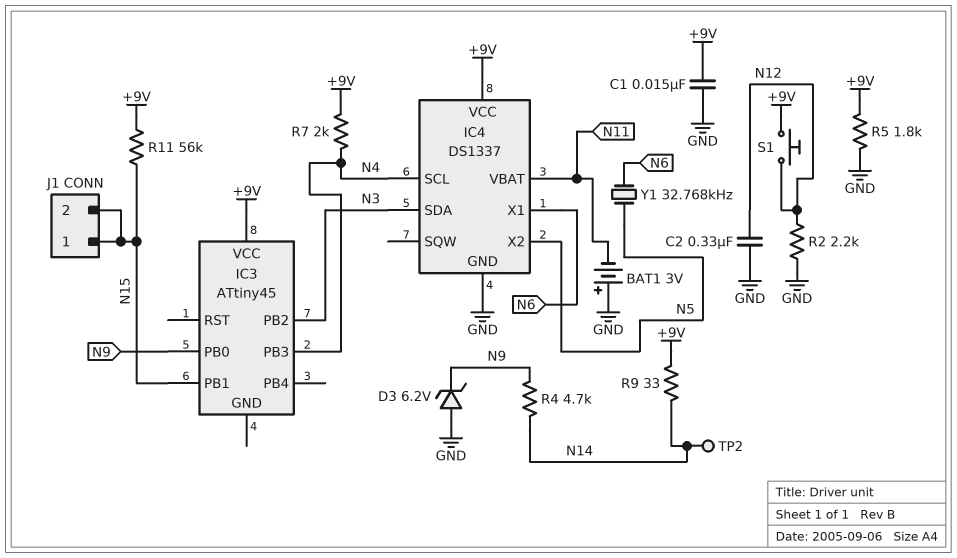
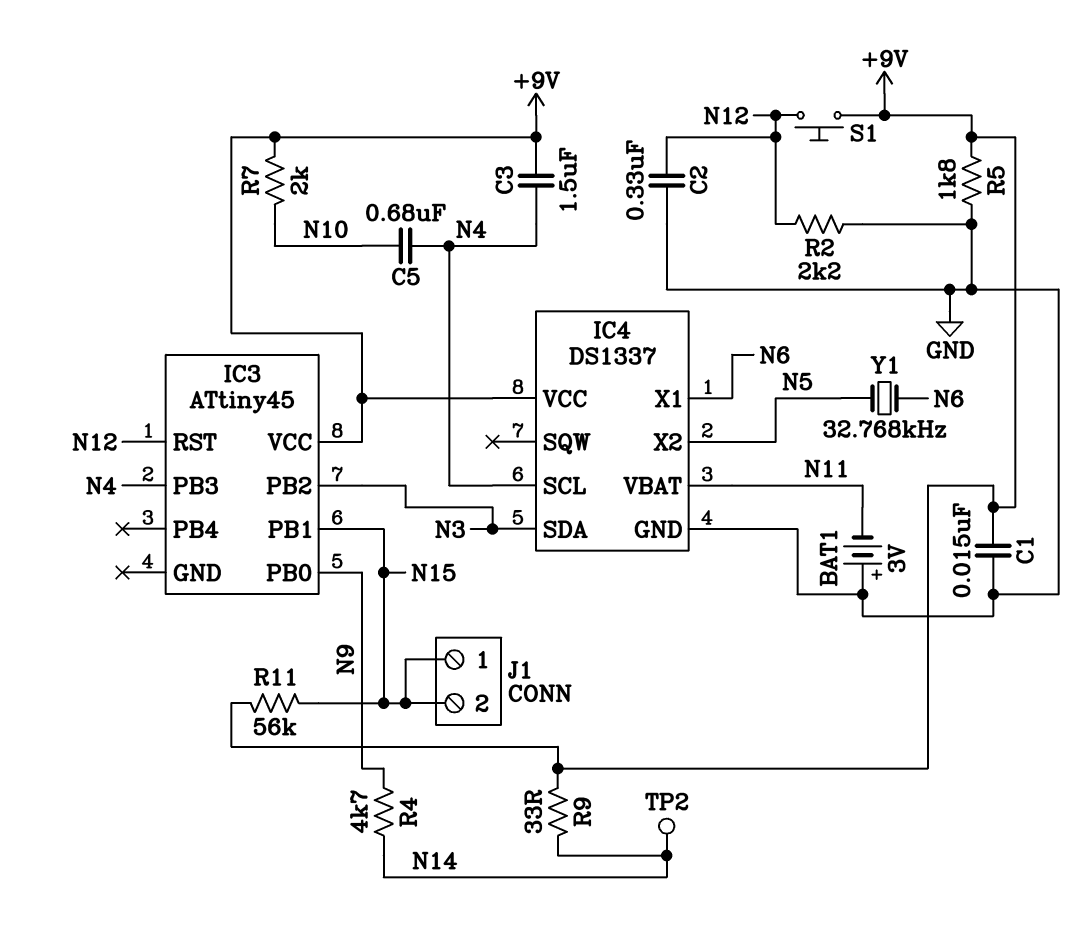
C3: none -> 1.5uF (+9V, N4)
C5: none -> 680nF (N4, N10)
D3: zener 6.2V (A GND, K N9) -> none
IC3 pin RST: none -> N12
R7: 2k (+9V, N4) -> 2k (+9V, N10)

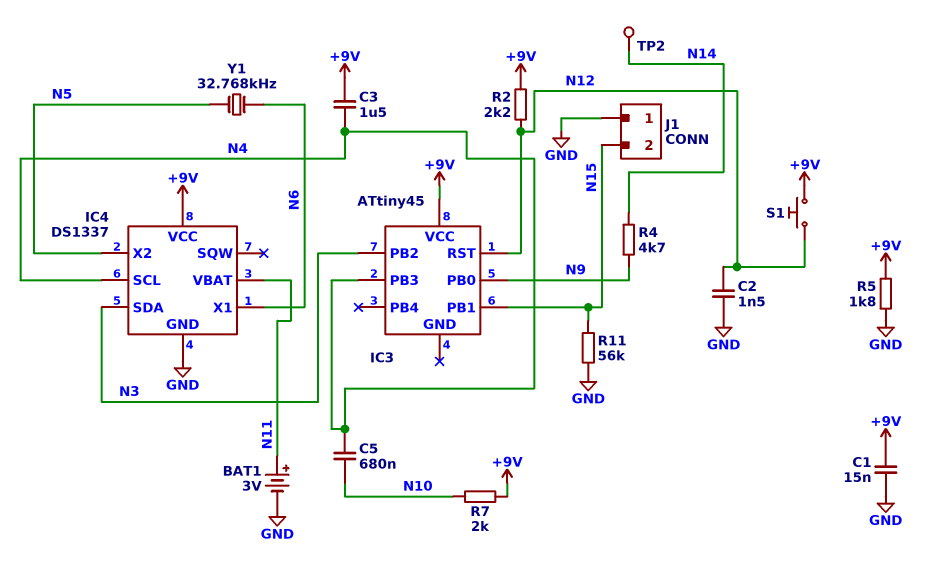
BAT1: 3V (plus GND, minus N11) -> 3V (plus N11, minus GND)
C2: 330nF (GND, N12) -> 1.5nF (GND, N12)
J1 pin 1: N15 -> GND
R2: 2.2k (GND, N12) -> 2.2k (+9V, N12)
R9: 33 (+9V, N14) -> none
R11: 56k (+9V, N15) -> 56k (GND, N15)

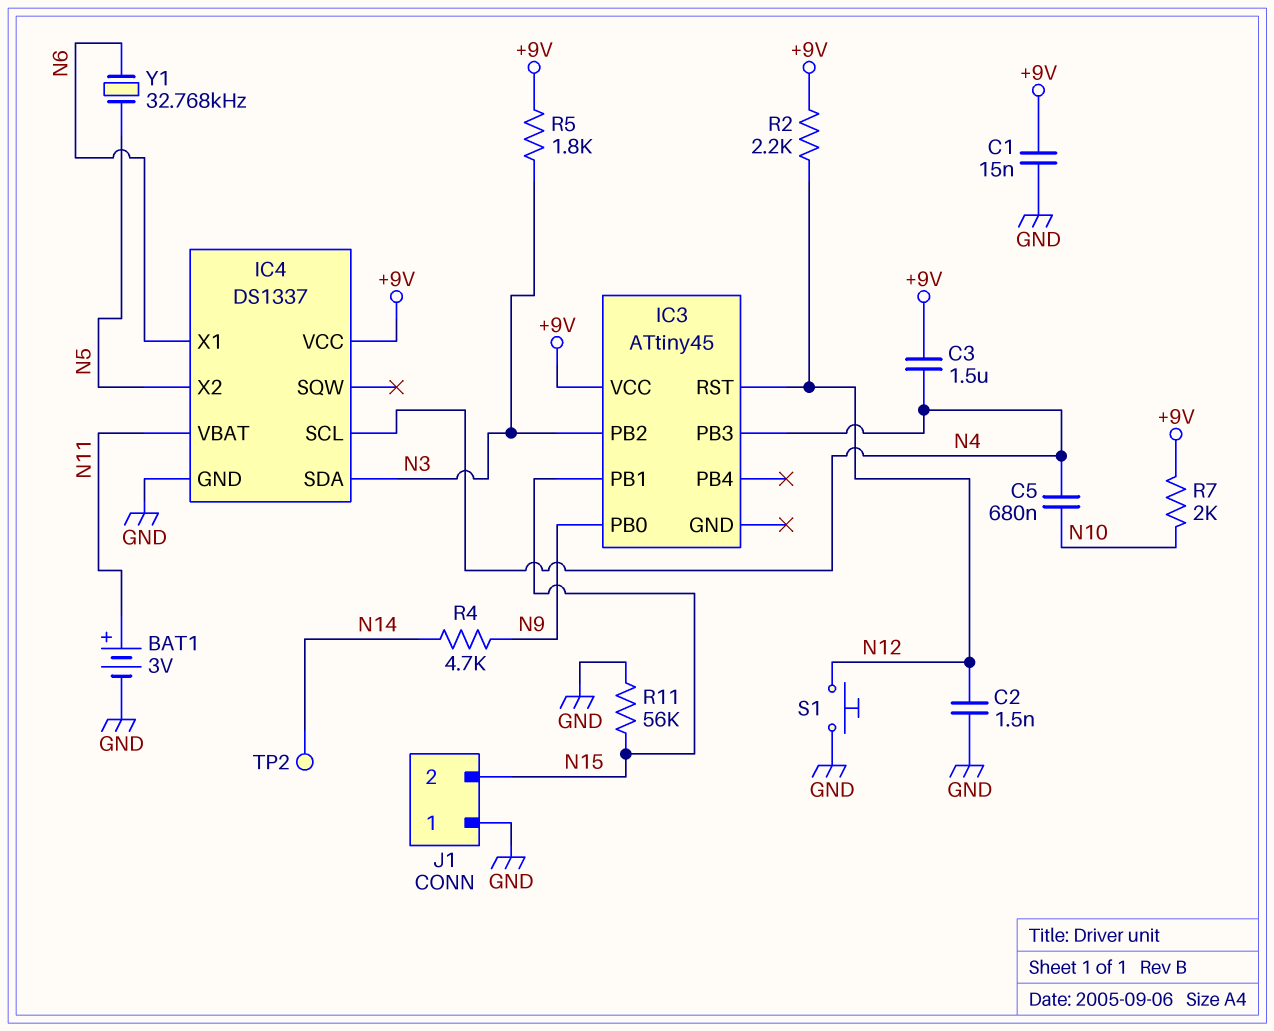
R5: 1.8k (+9V, GND) -> 1.8k (+9V, N3)
S1: button (+9V, N12) -> button (GND, N12)

